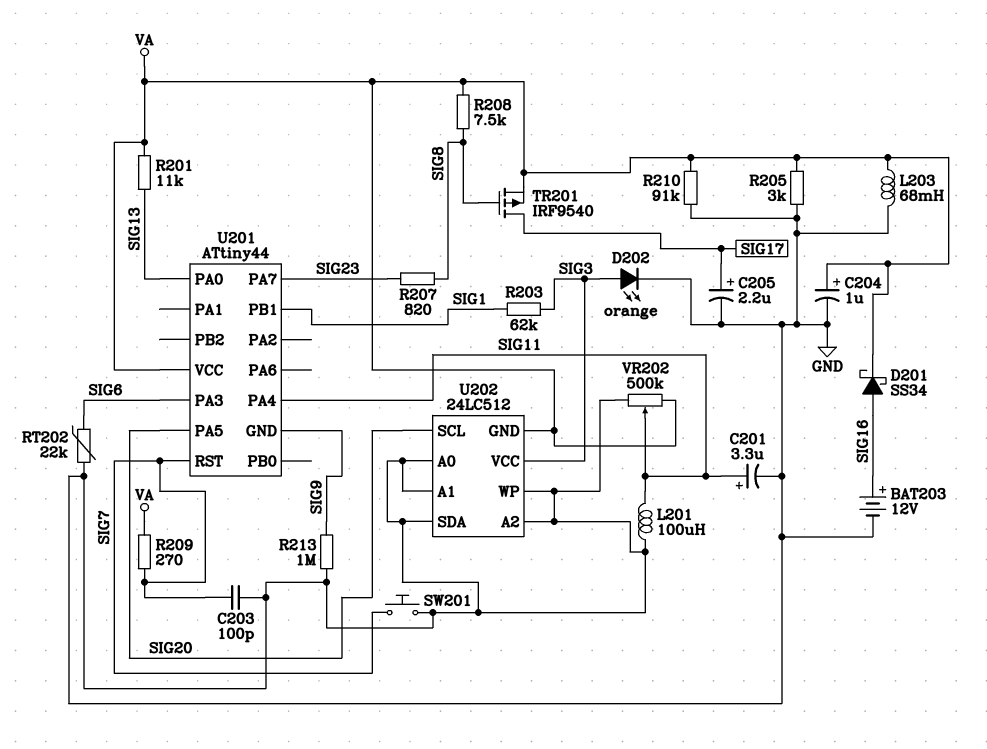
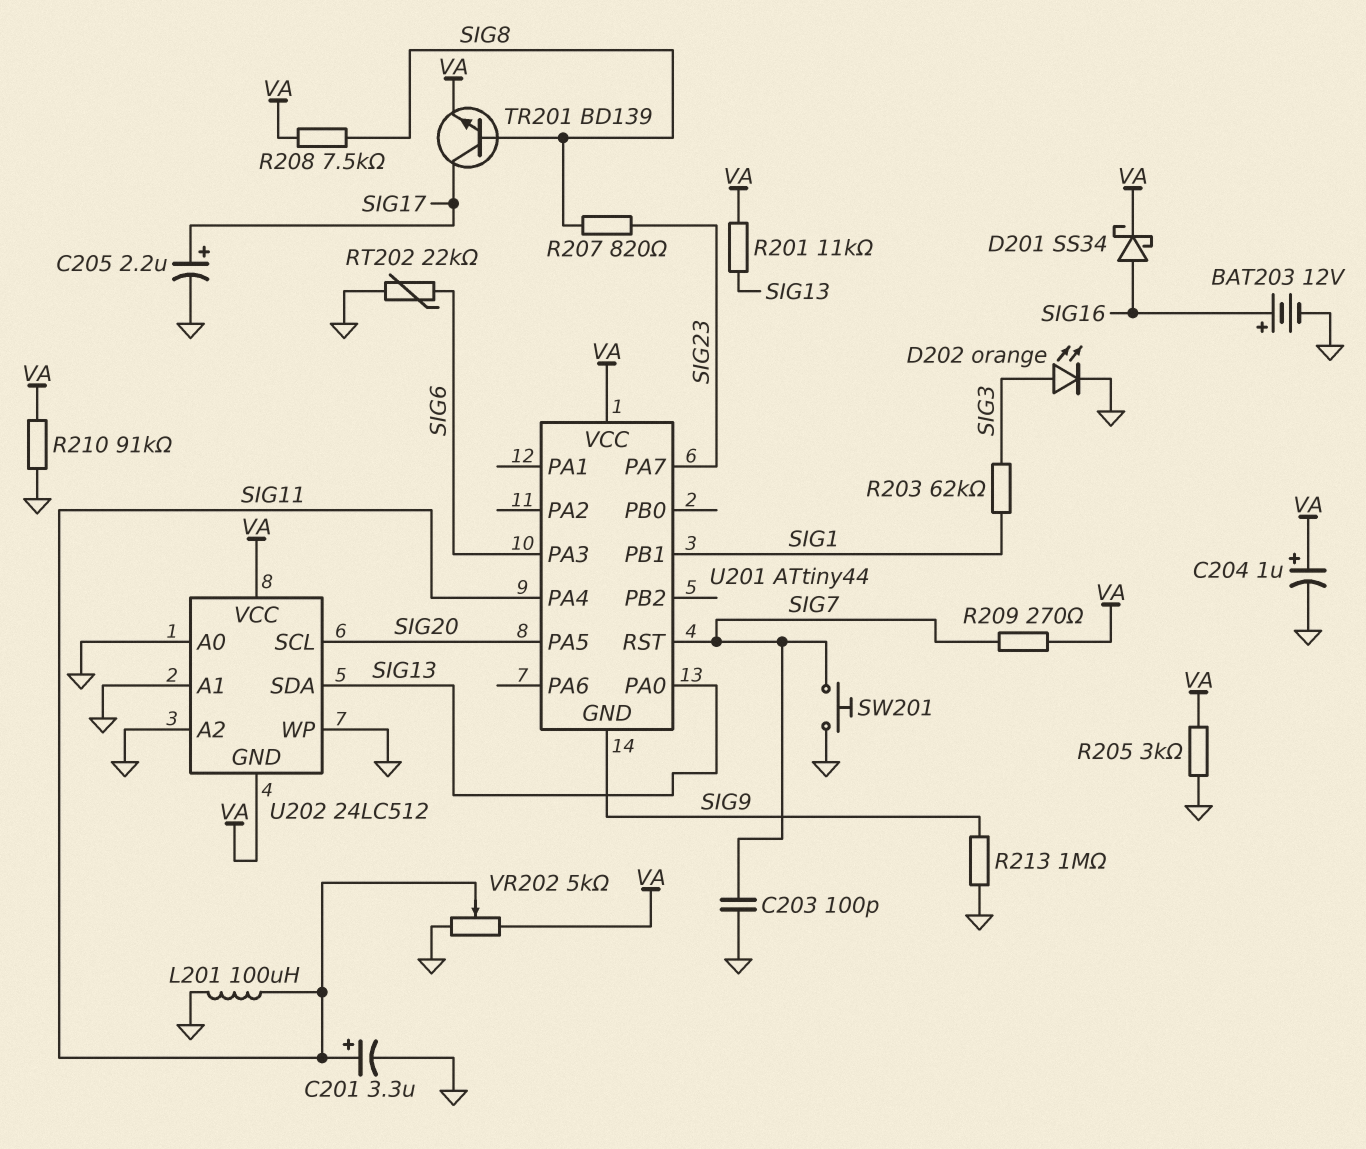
L203: 68mH (GND, VA) -> none
TR201: PMOS IRF9540 (G SIG8, D SIG17, S VA) -> NPN BD139 (B SIG8, C SIG17, E VA)
U202 pin SDA: GND -> SIG13
U202 pin VCC: SIG3 -> VA
VR202: 500k (GND, VA, wiper SIG11) -> 5k (GND, VA, wiper SIG11)

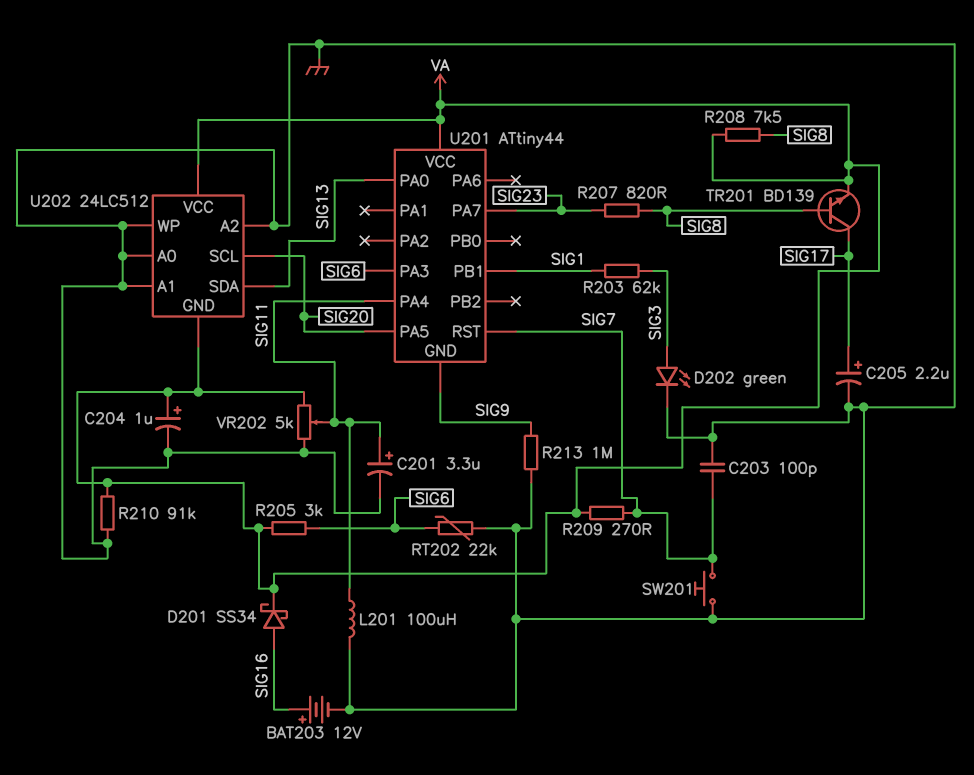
D202: LED orange (A SIG3, K GND) -> LED green (A SIG3, K GND)
R201: 11k (SIG13, VA) -> none
R205: 3k (GND, VA) -> 3k (SIG6, VA)

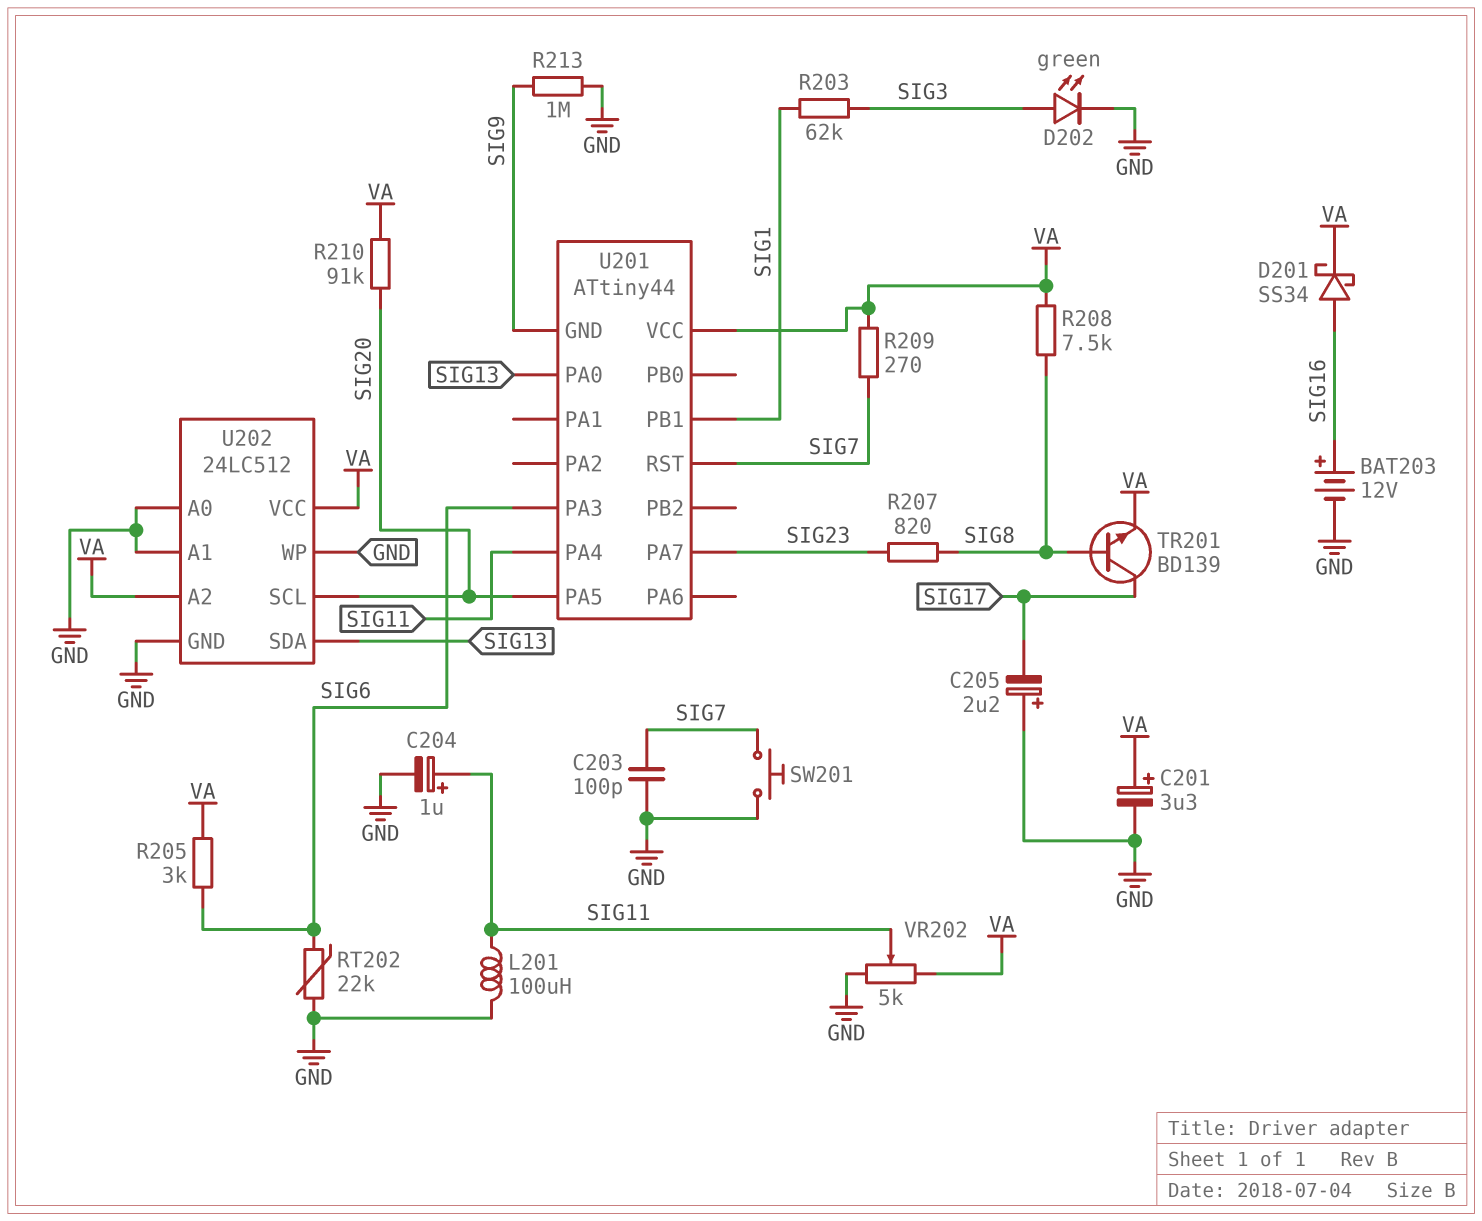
C201: 3.3uF (plus SIG11, minus GND) -> 3.3uF (plus VA, minus GND)
C204: 1uF (plus VA, minus GND) -> 1uF (plus SIG11, minus GND)
C205: 2.2uF (plus SIG17, minus GND) -> 2.2uF (plus GND, minus SIG17)
R210: 91k (GND, VA) -> 91k (SIG20, VA)
U202 pin A2: GND -> VA
U202 pin GND: VA -> GND

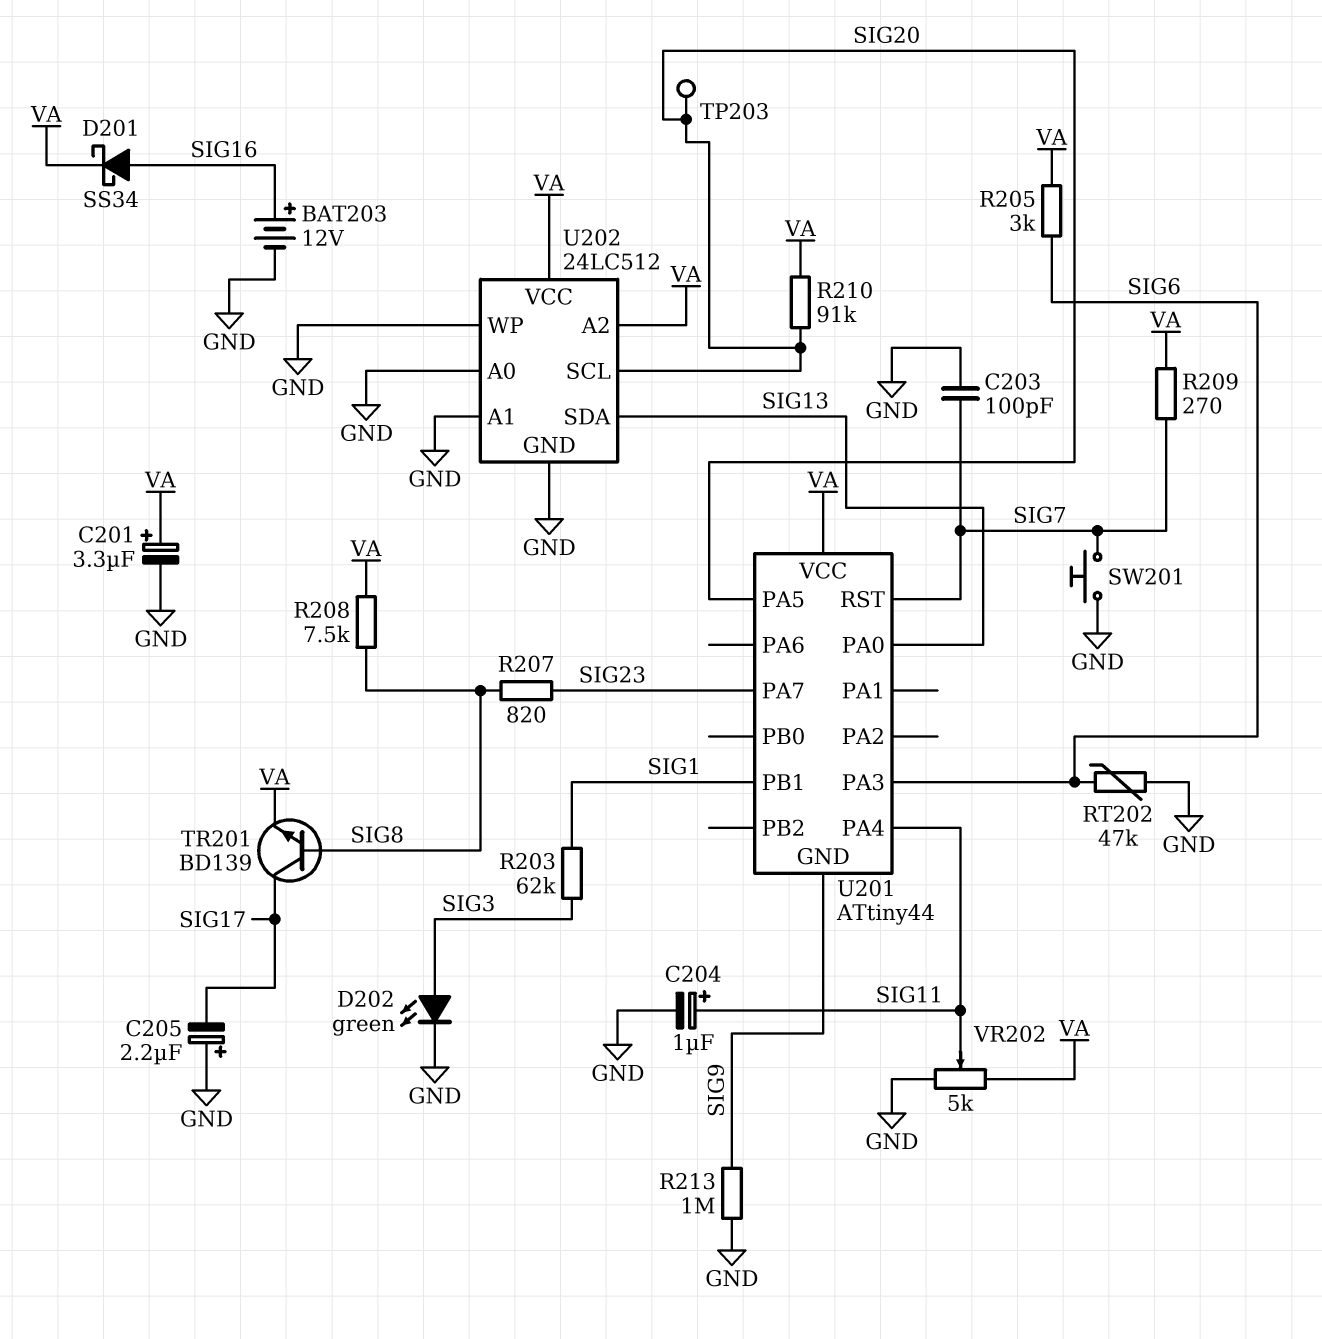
L201: 100uH (GND, SIG11) -> none
RT202: 22k (GND, SIG6) -> 47k (GND, SIG6)
TP203: none -> test point (SIG20)

